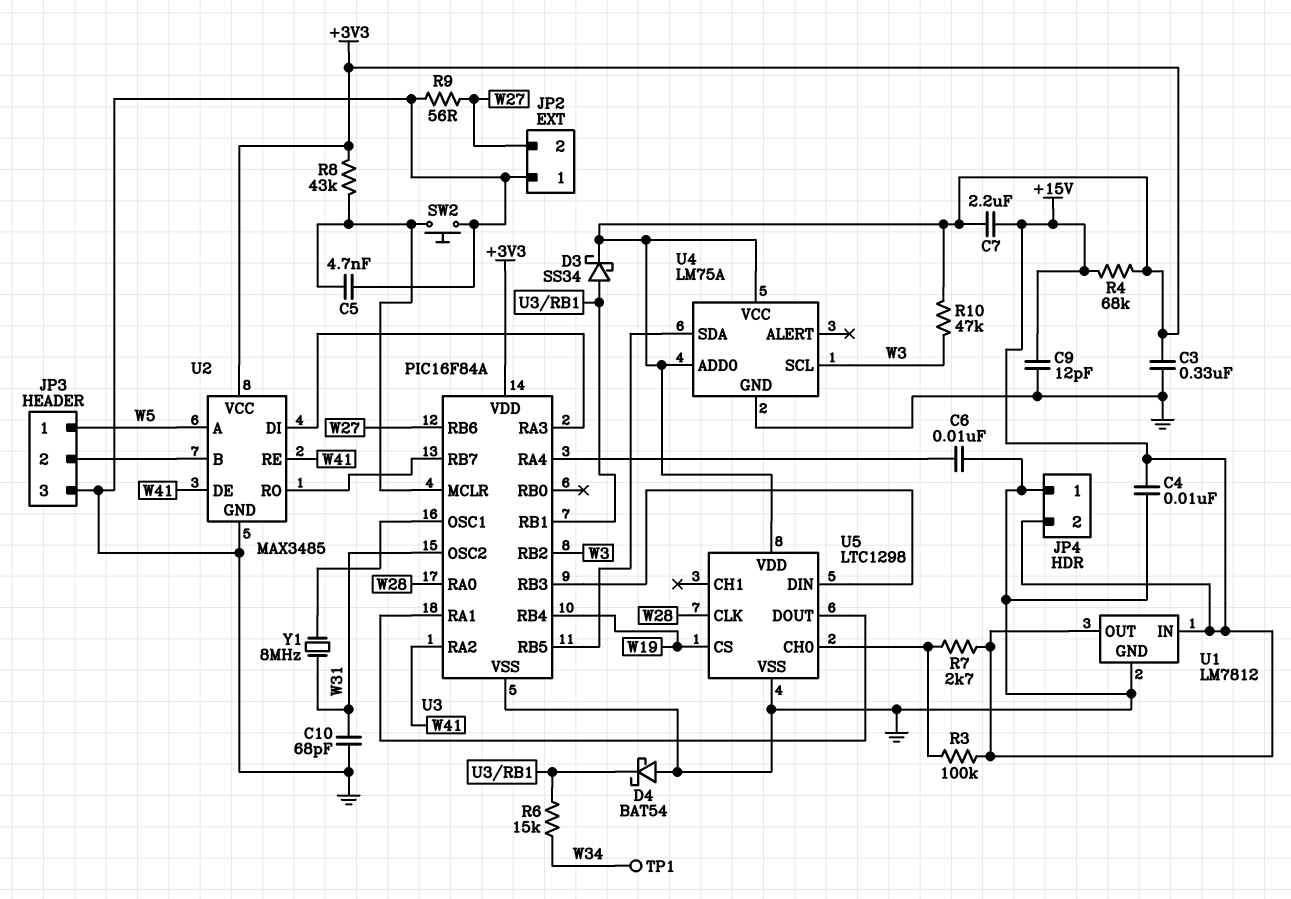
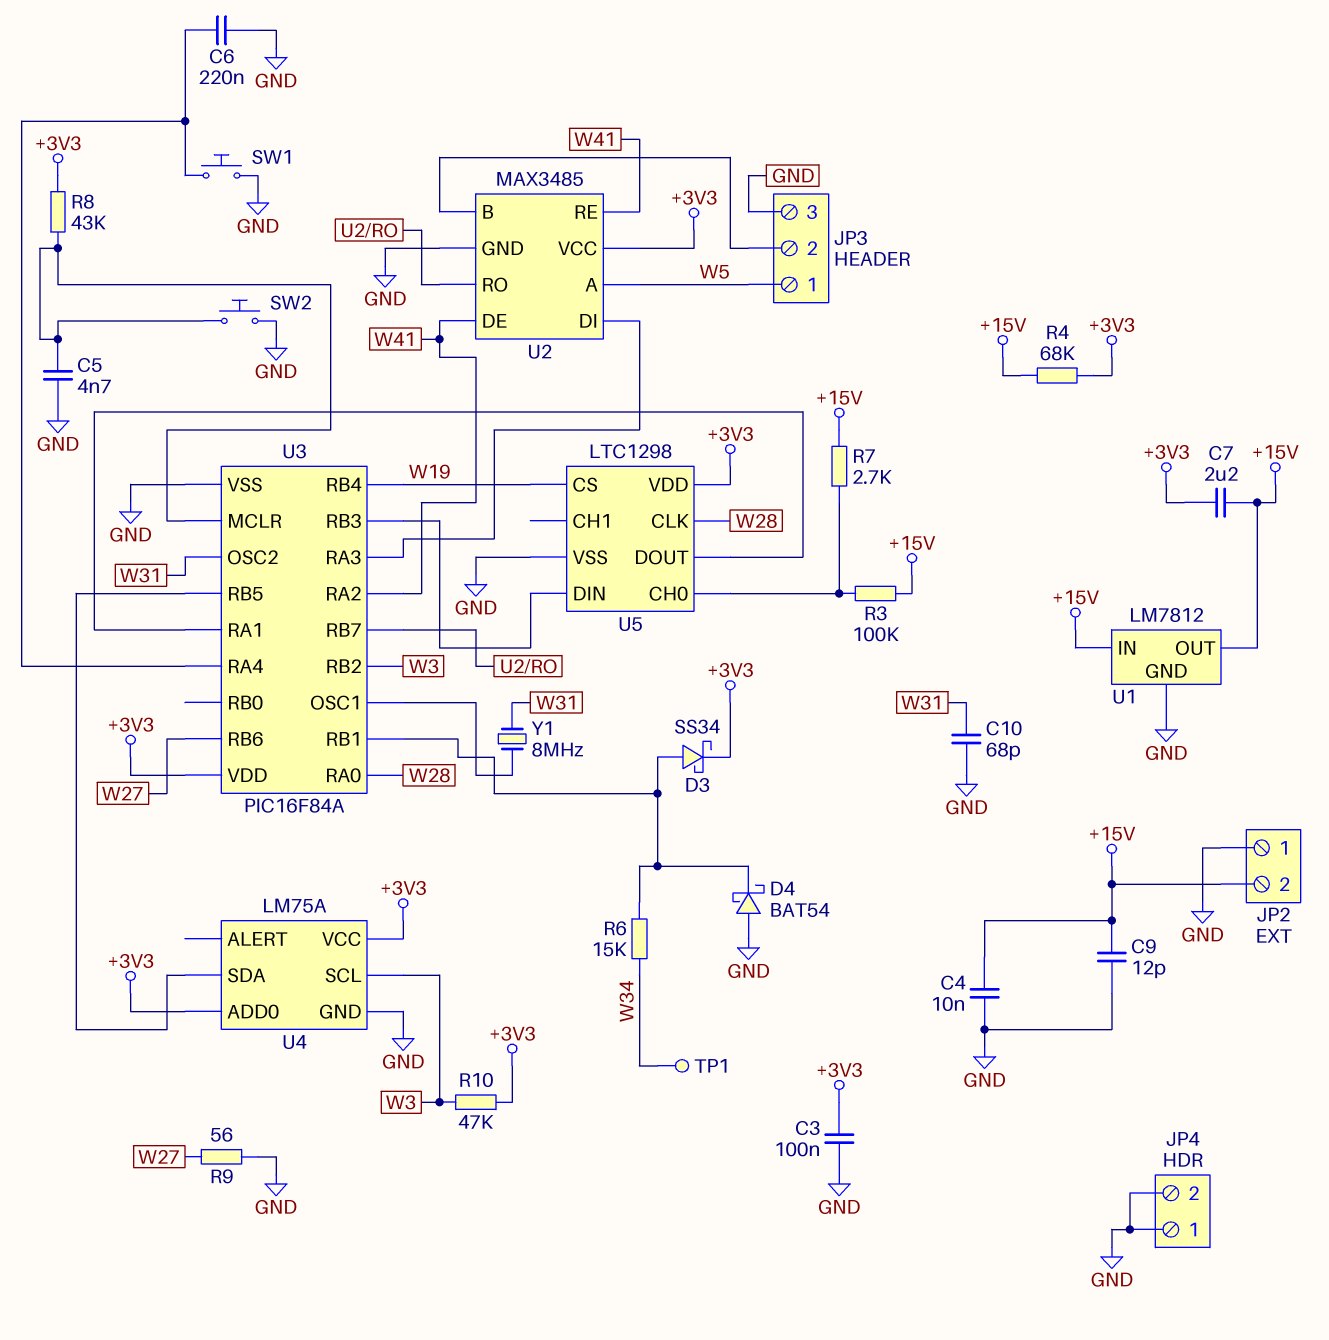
C3: 330nF (+3V3, GND) -> 100nF (+3V3, GND)
C6: 10nF (GND, U3/RA4) -> 220nF (GND, U3/RA4)
JP2 pin 2: W27 -> +15V
JP4 pin 2: +15V -> GND
SW1: none -> button (GND, U3/RA4)

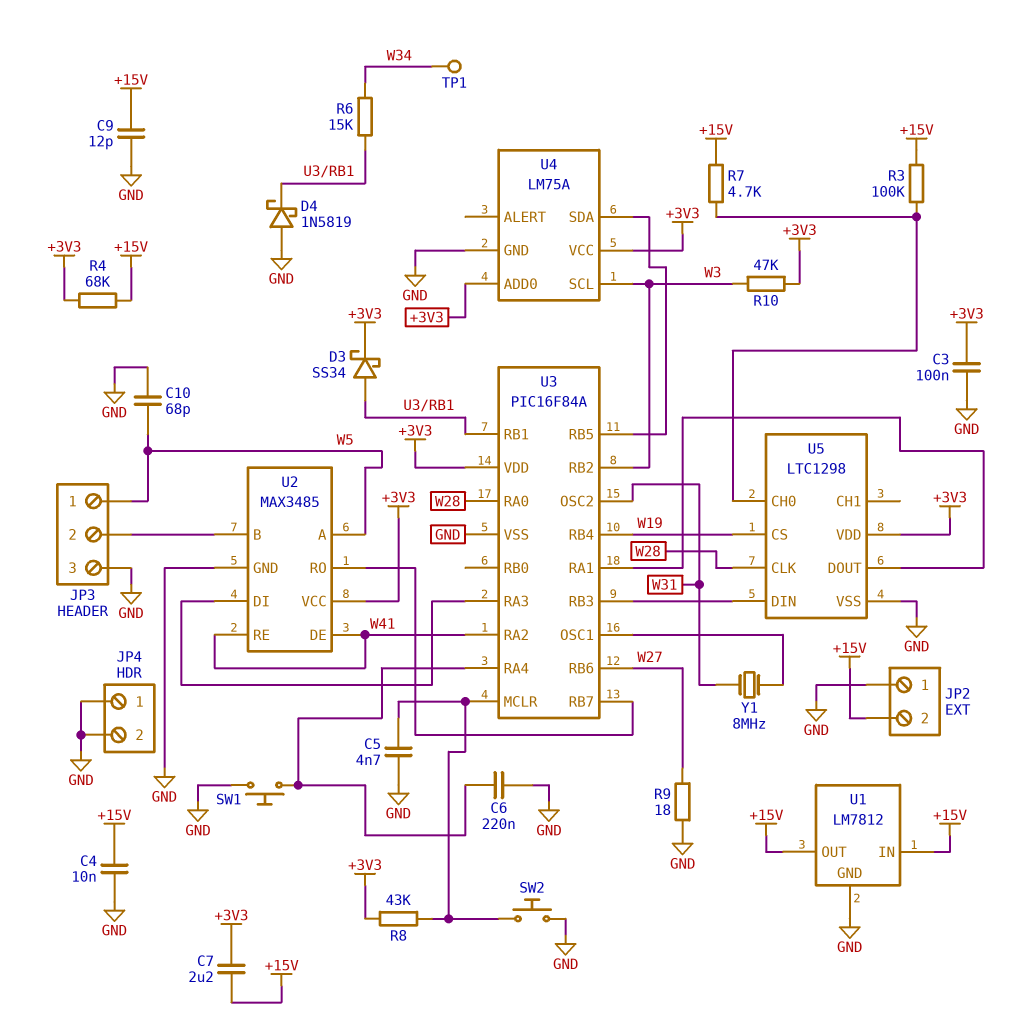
C10: 68pF (GND, W31) -> 68pF (GND, W5)
D4: schottky BAT54 (A GND, K U3/RB1) -> schottky 1N5819 (A GND, K U3/RB1)
R7: 2.7k (+15V, U5/CH0) -> 4.7k (+15V, U5/CH0)
R9: 56 (GND, W27) -> 18 (GND, W27)

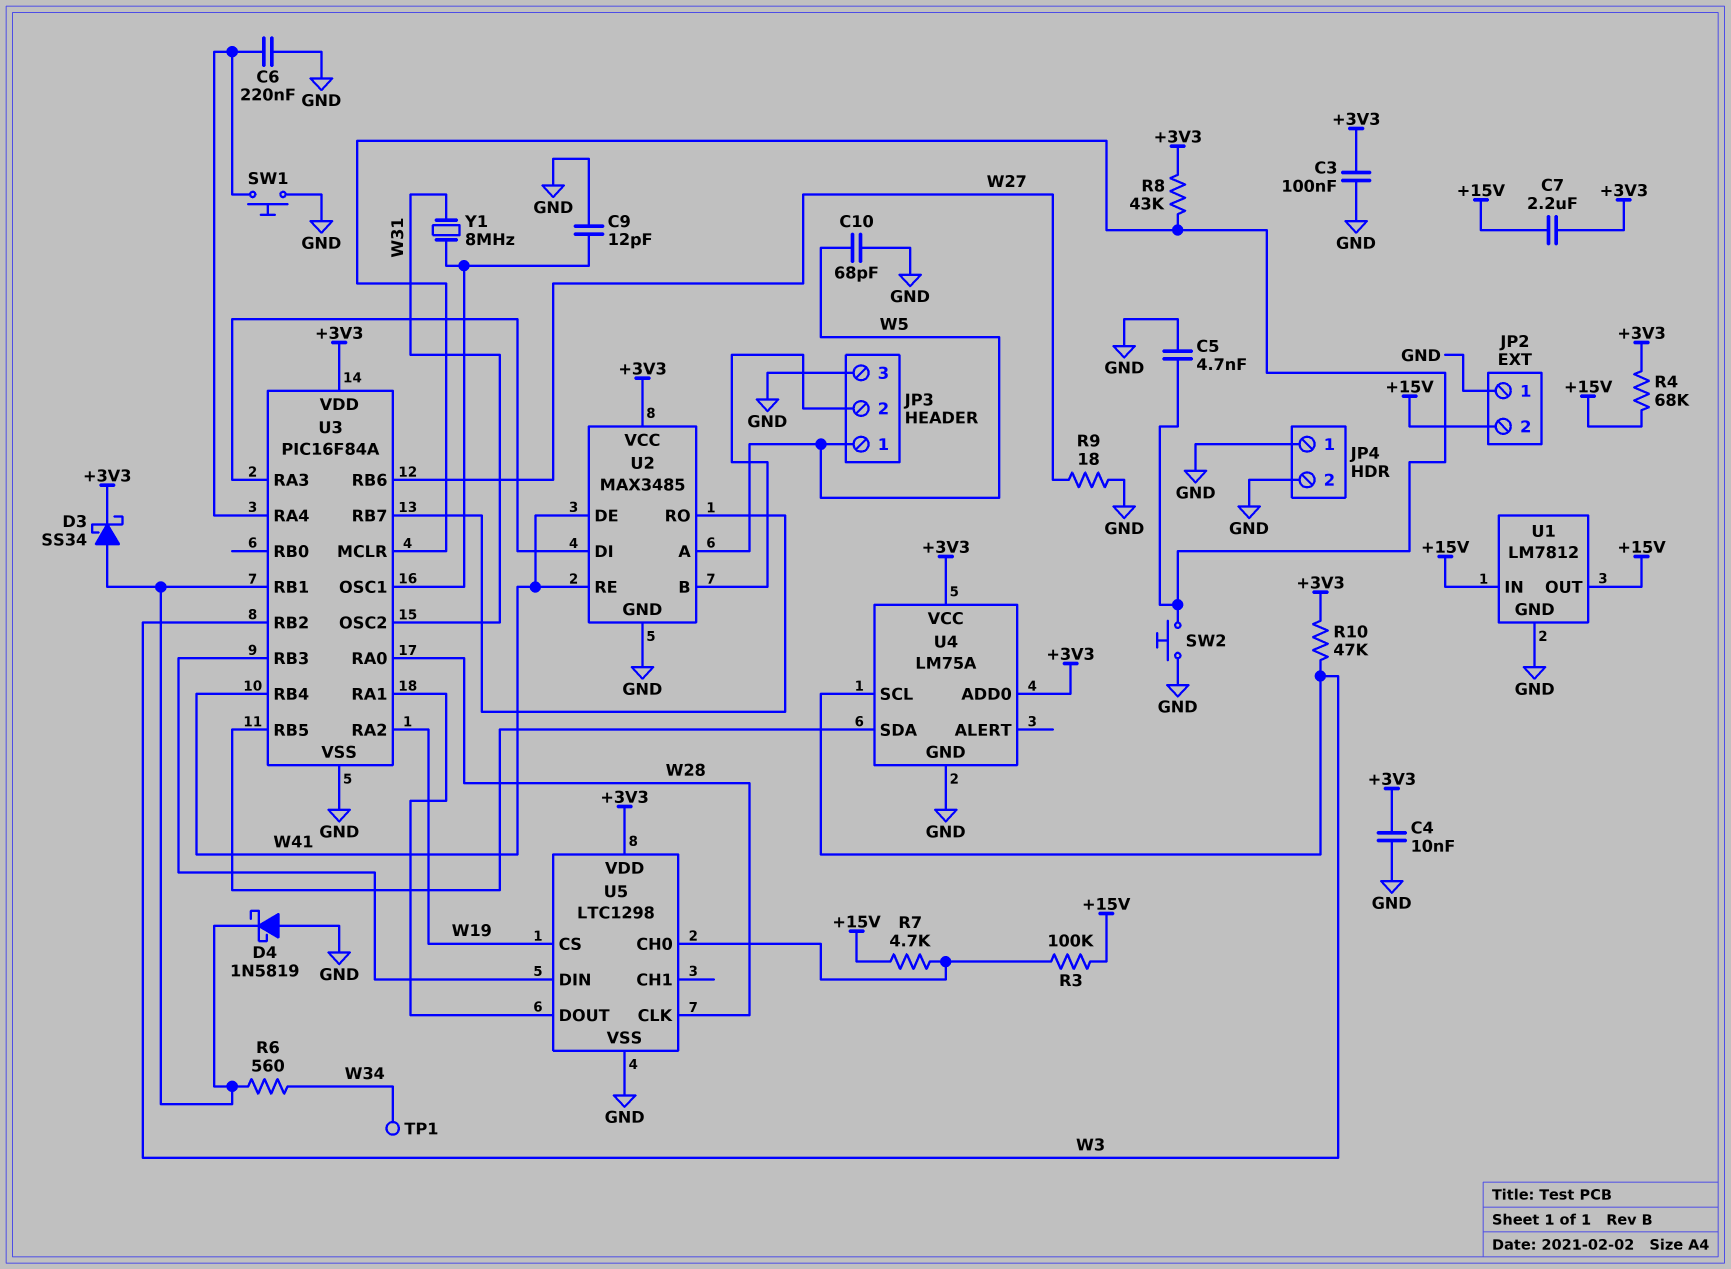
C4: 10nF (+15V, GND) -> 10nF (+3V3, GND)
C9: 12pF (+15V, GND) -> 12pF (GND, U3/OSC1)
R6: 15k (U3/RB1, W34) -> 560 (U3/RB1, W34)
U3 pin RA2: W41 -> W19
U3 pin RB4: W19 -> W41

